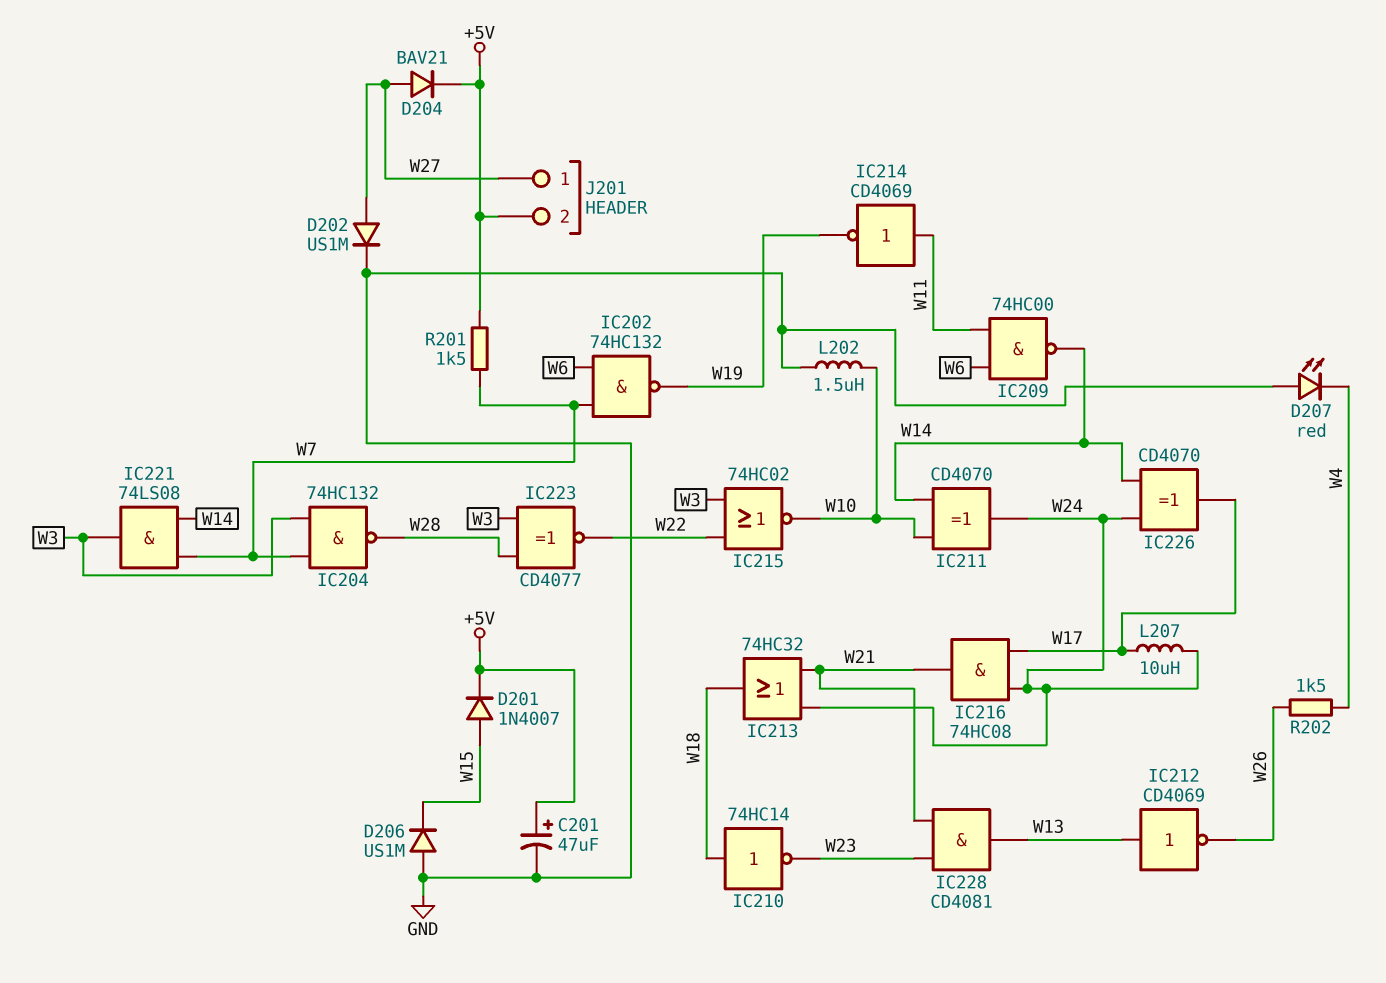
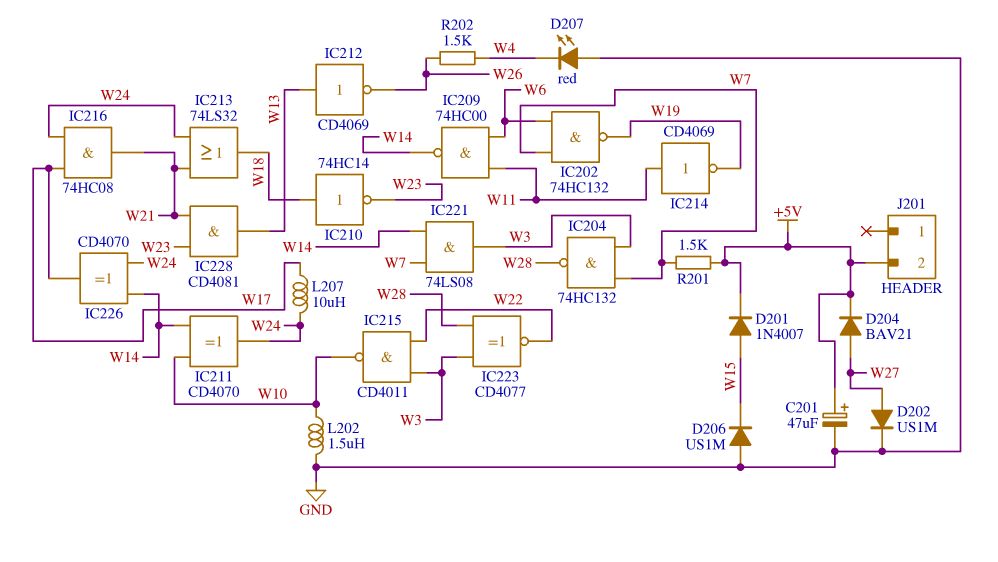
IC213: OR 74HC32 (in W21, in W24, out W18) -> OR 74LS32 (in W21, in W24, out W18)
IC215: NOR 74HC02 (in W3, in W22, out W10) -> NAND CD4011 (in W3, in W22, out W10)
J201 pin 1: W27 -> none

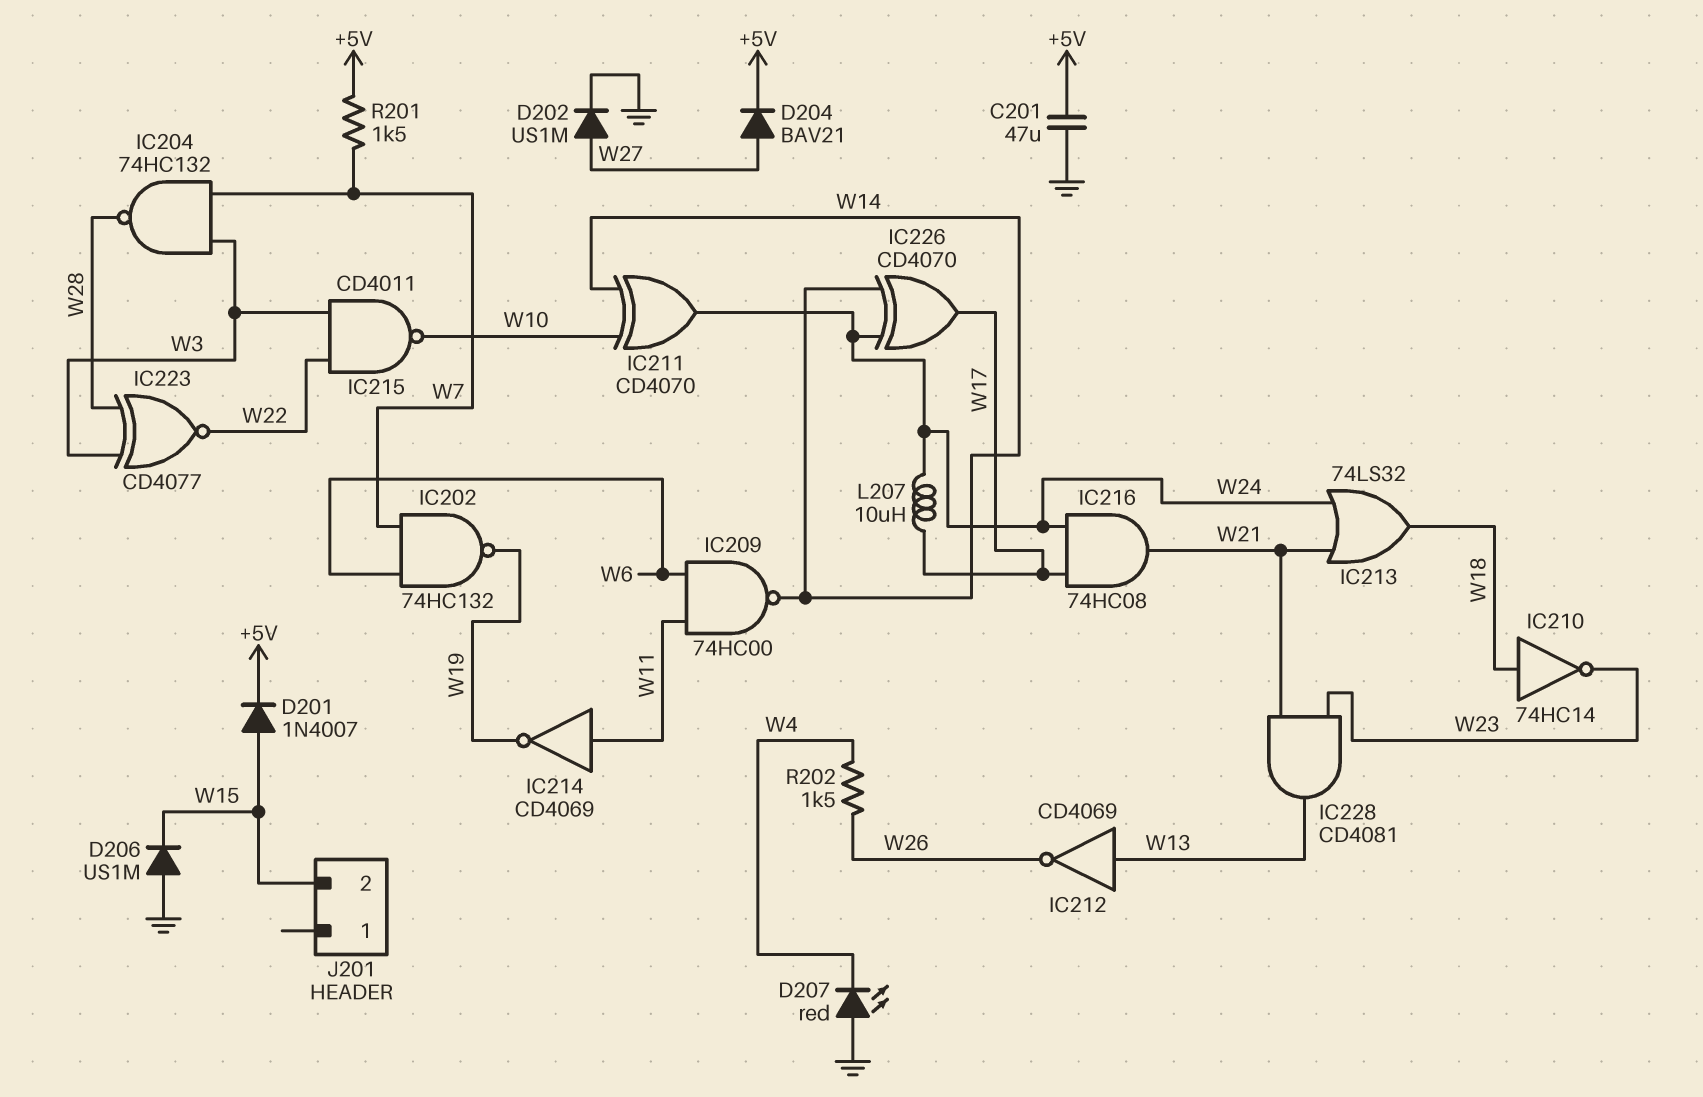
C201: 47uF (plus +5V, minus GND) -> 47uF (+5V, GND)
IC221: AND 74LS08 (in W7, in W14, out W3) -> none
J201 pin 2: +5V -> W15
L202: 1.5uH (GND, W10) -> none

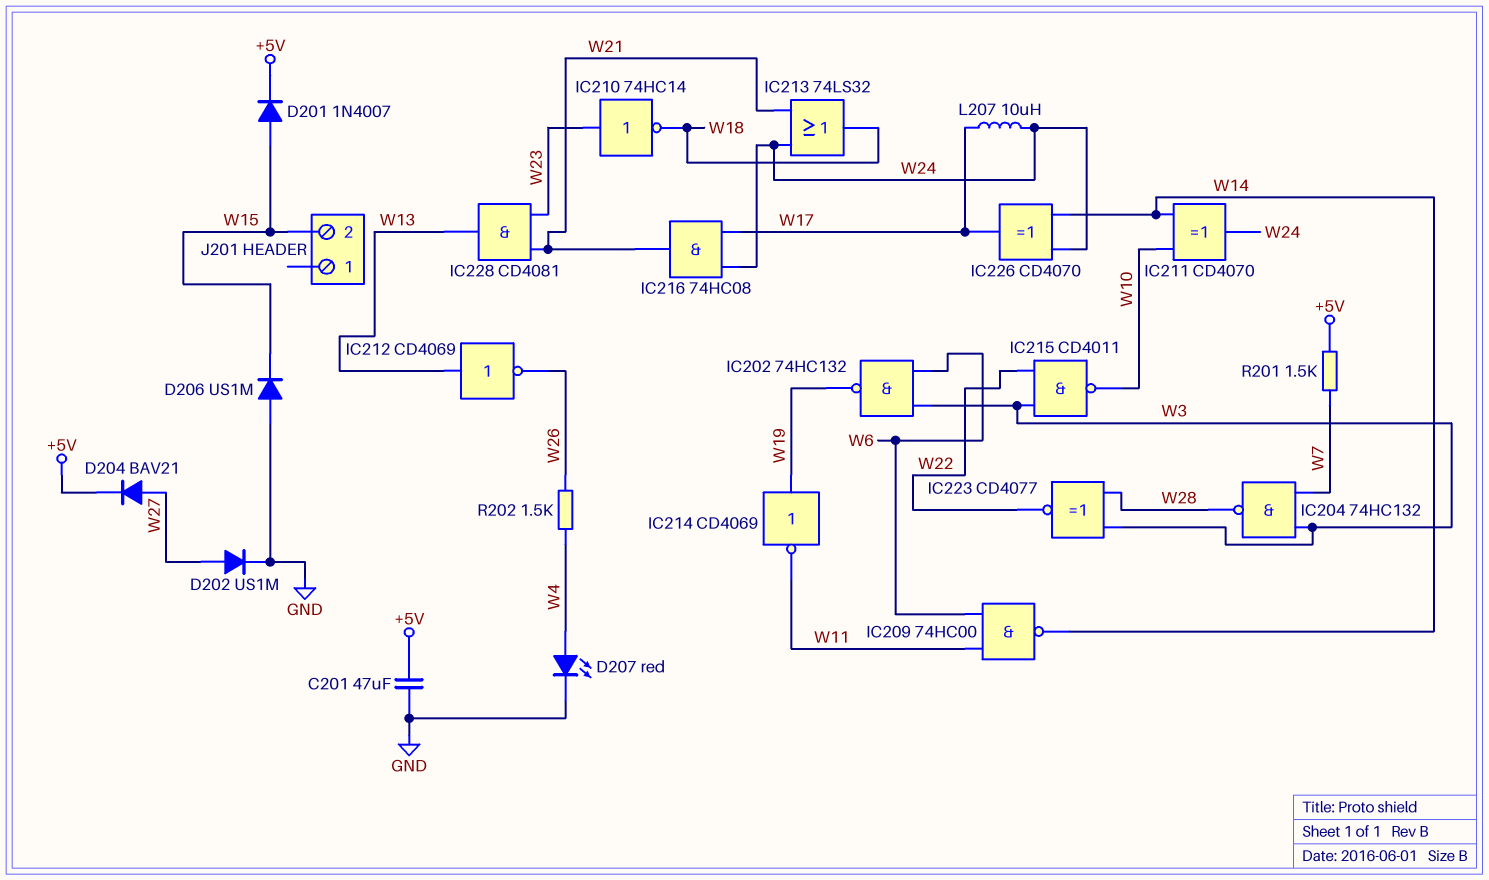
D207: LED red (A GND, K W4) -> LED red (A W4, K GND)
IC202: NAND 74HC132 (in W6, in W7, out W19) -> NAND 74HC132 (in W3, in W6, out W19)
IC210: NOT 74HC14 (in W18, out W23) -> NOT 74HC14 (in W23, out W18)
IC214: NOT CD4069 (in W11, out W19) -> NOT CD4069 (in W19, out W11)

